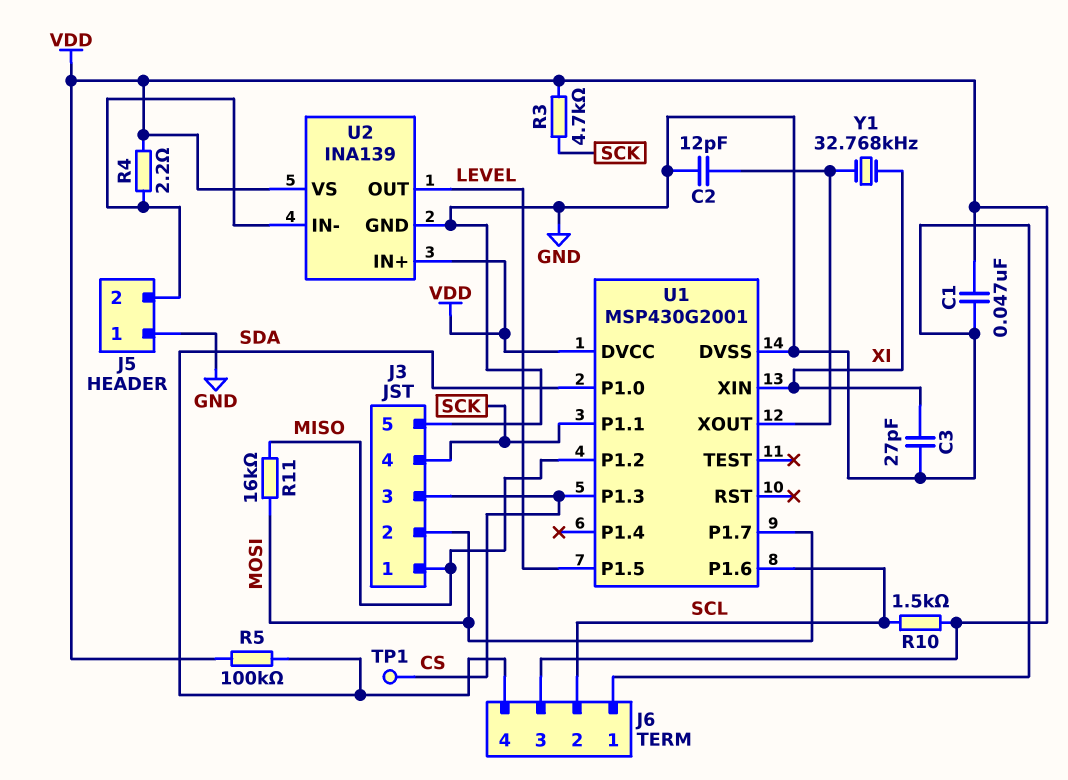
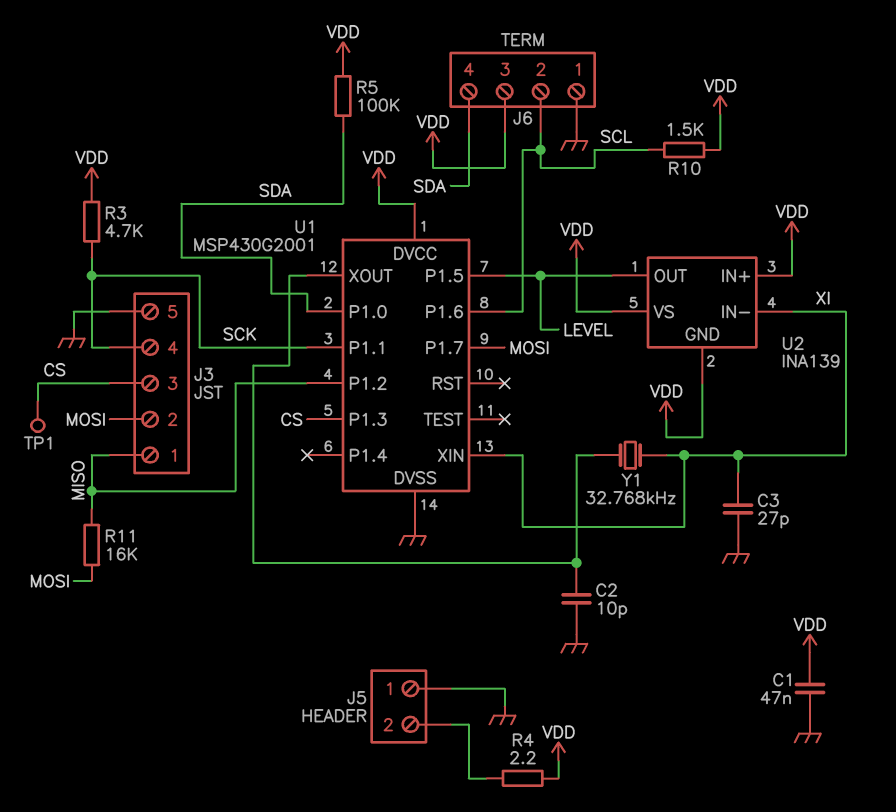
C2: 12pF (GND, U1/XOUT) -> 10pF (GND, U1/XOUT)
U2 pin GND: GND -> VDD
U2 pin IN-: J5/2 -> XI

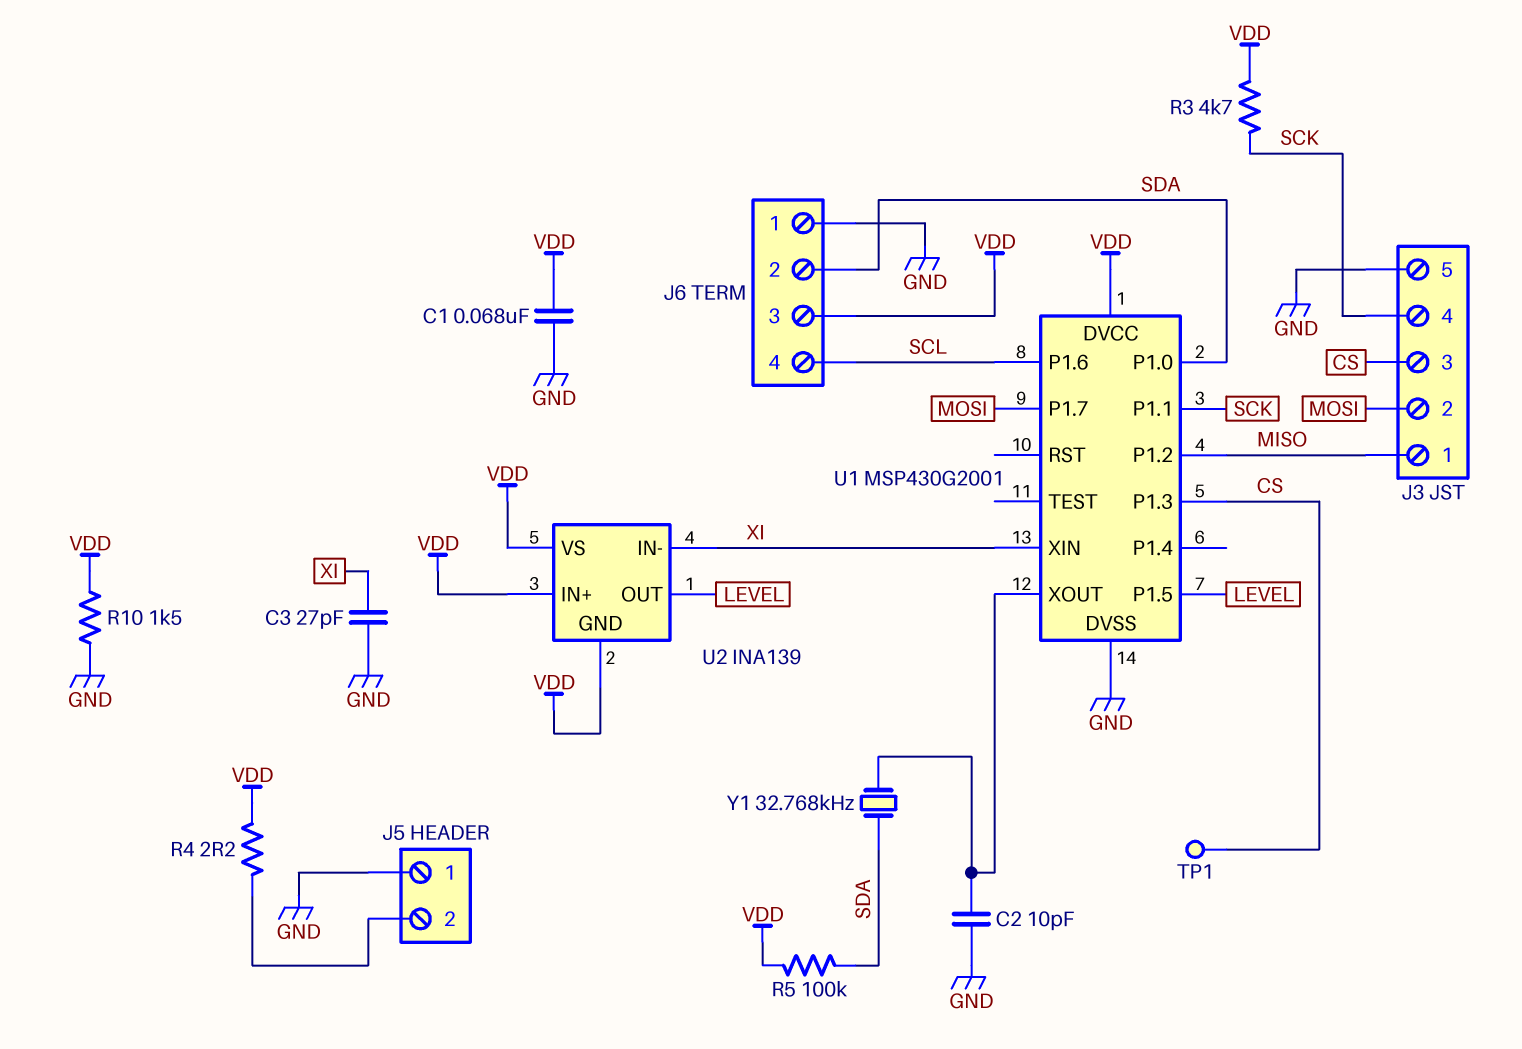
C1: 47nF (GND, VDD) -> 68nF (GND, VDD)
J6 pin 2: SCL -> SDA
J6 pin 4: SDA -> SCL
R10: 1.5k (SCL, VDD) -> 1.5k (GND, VDD)
R11: 16k (MISO, MOSI) -> none
Y1: 32.768kHz (U1/XOUT, XI) -> 32.768kHz (SDA, U1/XOUT)

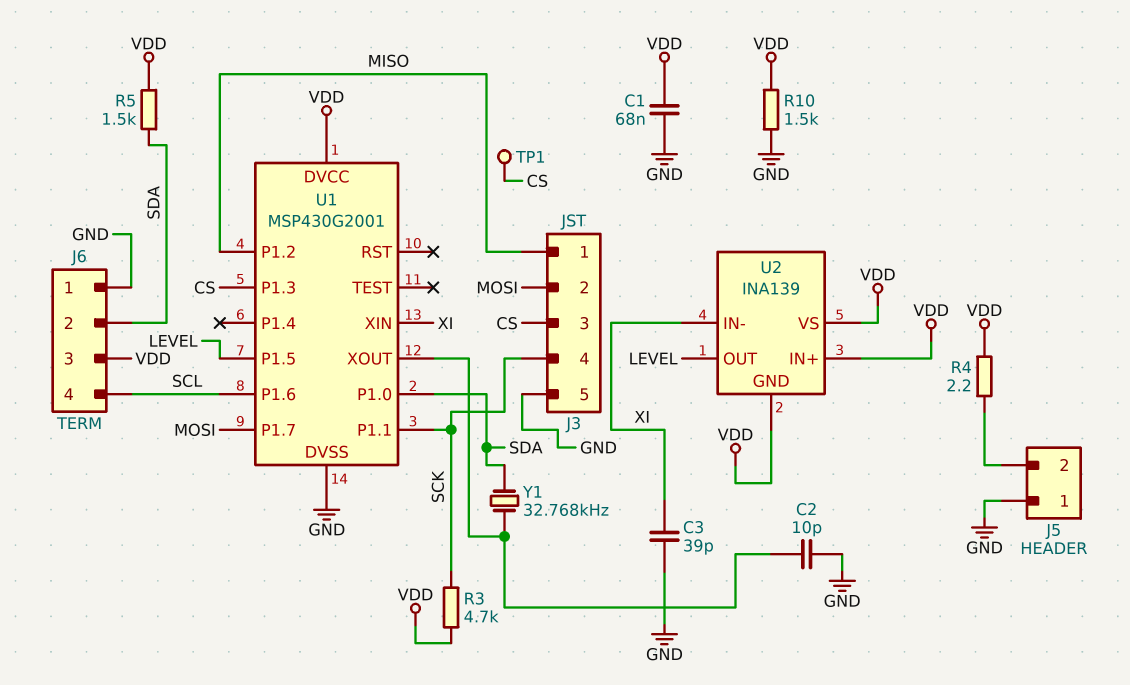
C3: 27pF (GND, XI) -> 39pF (GND, XI)
R5: 100k (SDA, VDD) -> 1.5k (SDA, VDD)

